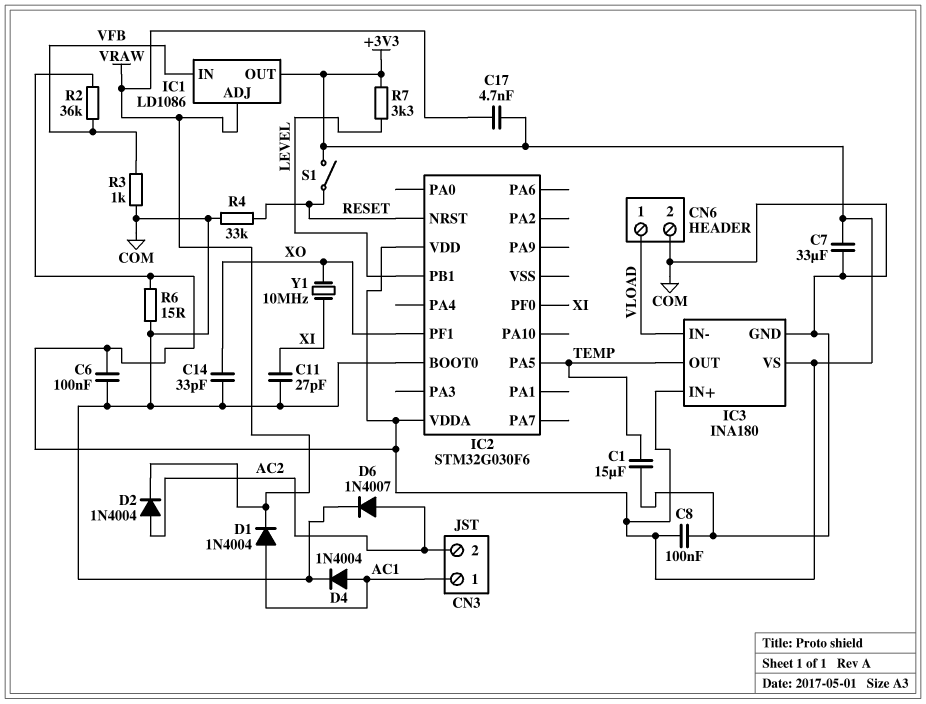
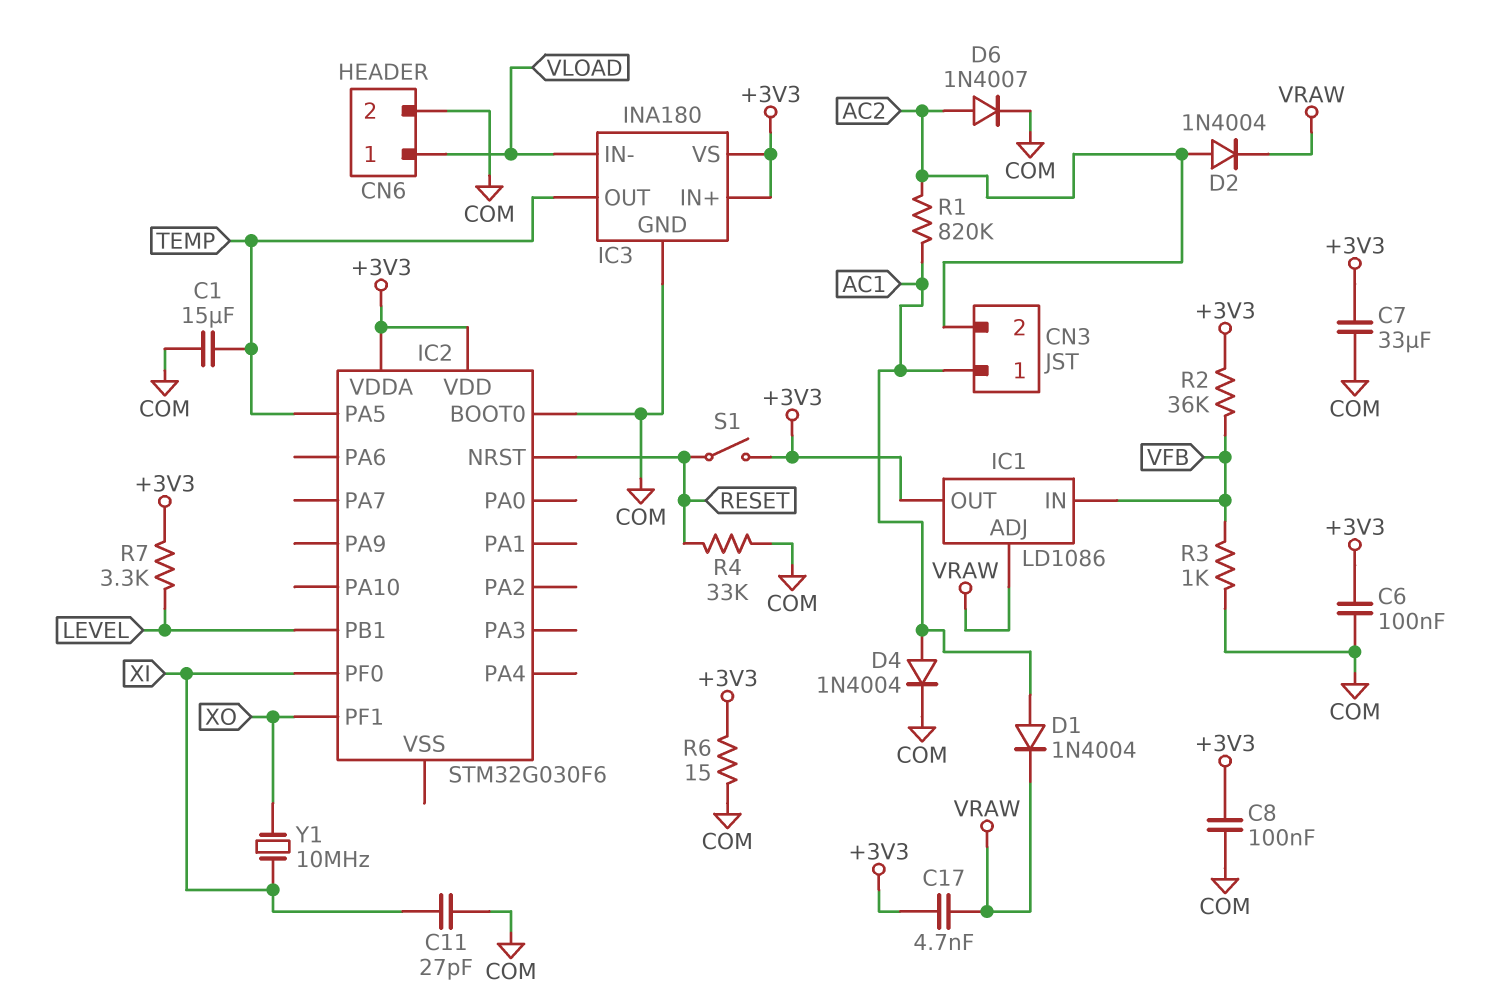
C14: 33pF (COM, XO) -> none
R1: none -> 820k (AC1, AC2)

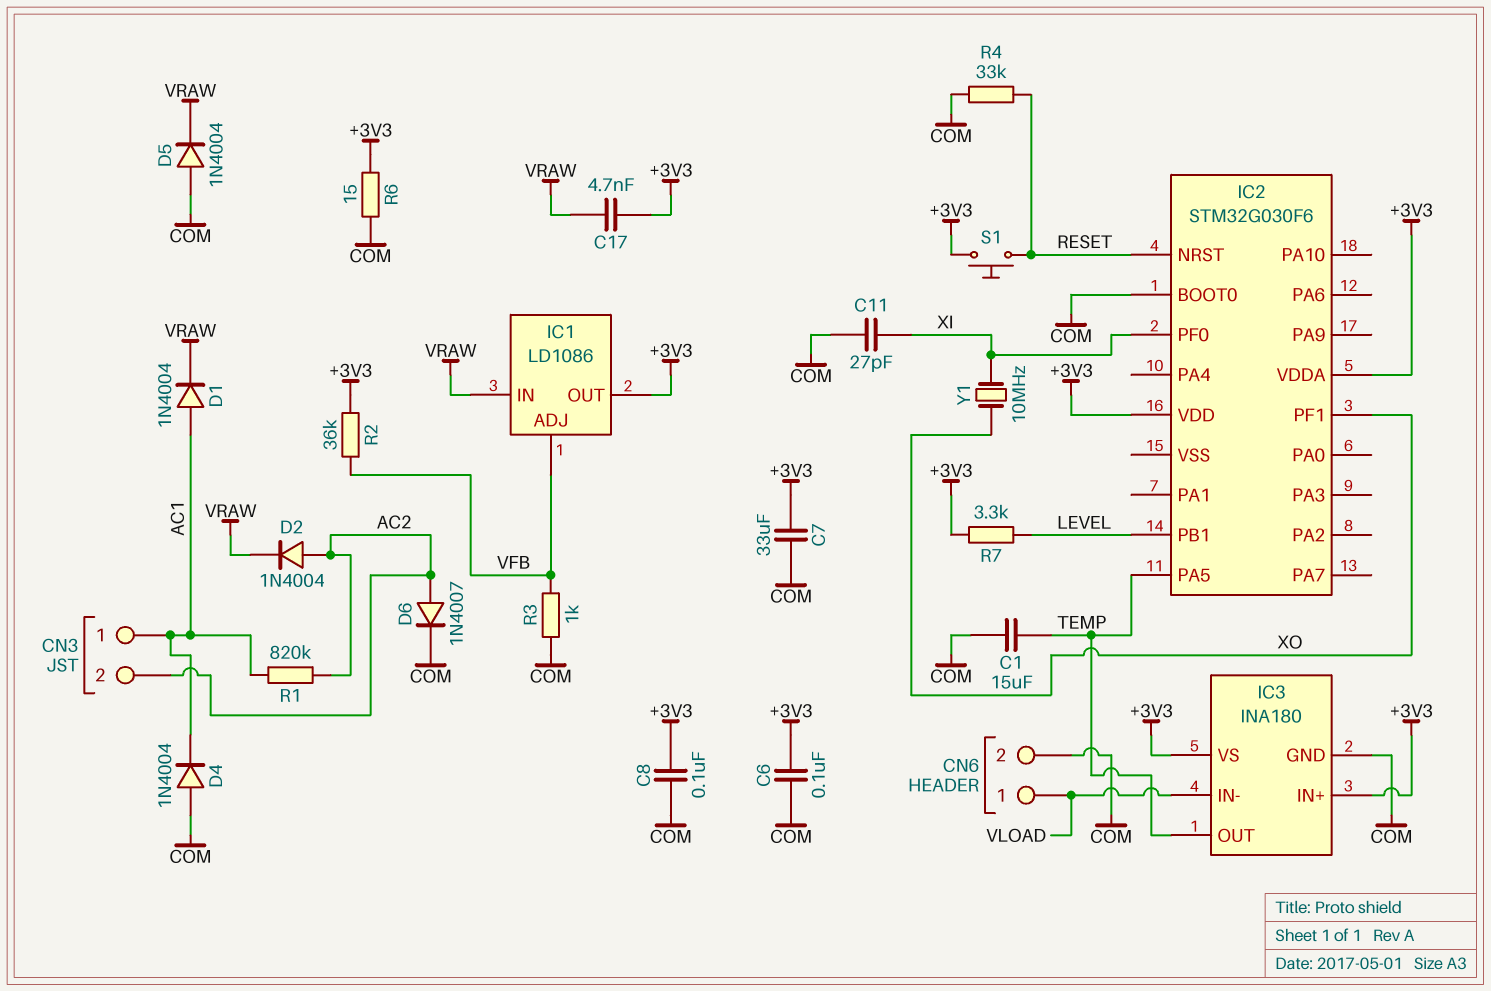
D4: diode 1N4004 (A AC1, K COM) -> diode 1N4004 (A COM, K AC1)
D5: none -> diode 1N4004 (A COM, K VRAW)
IC1 pin ADJ: VRAW -> VFB
IC1 pin IN: VFB -> VRAW
S1: switch (+3V3, RESET) -> button (+3V3, RESET)

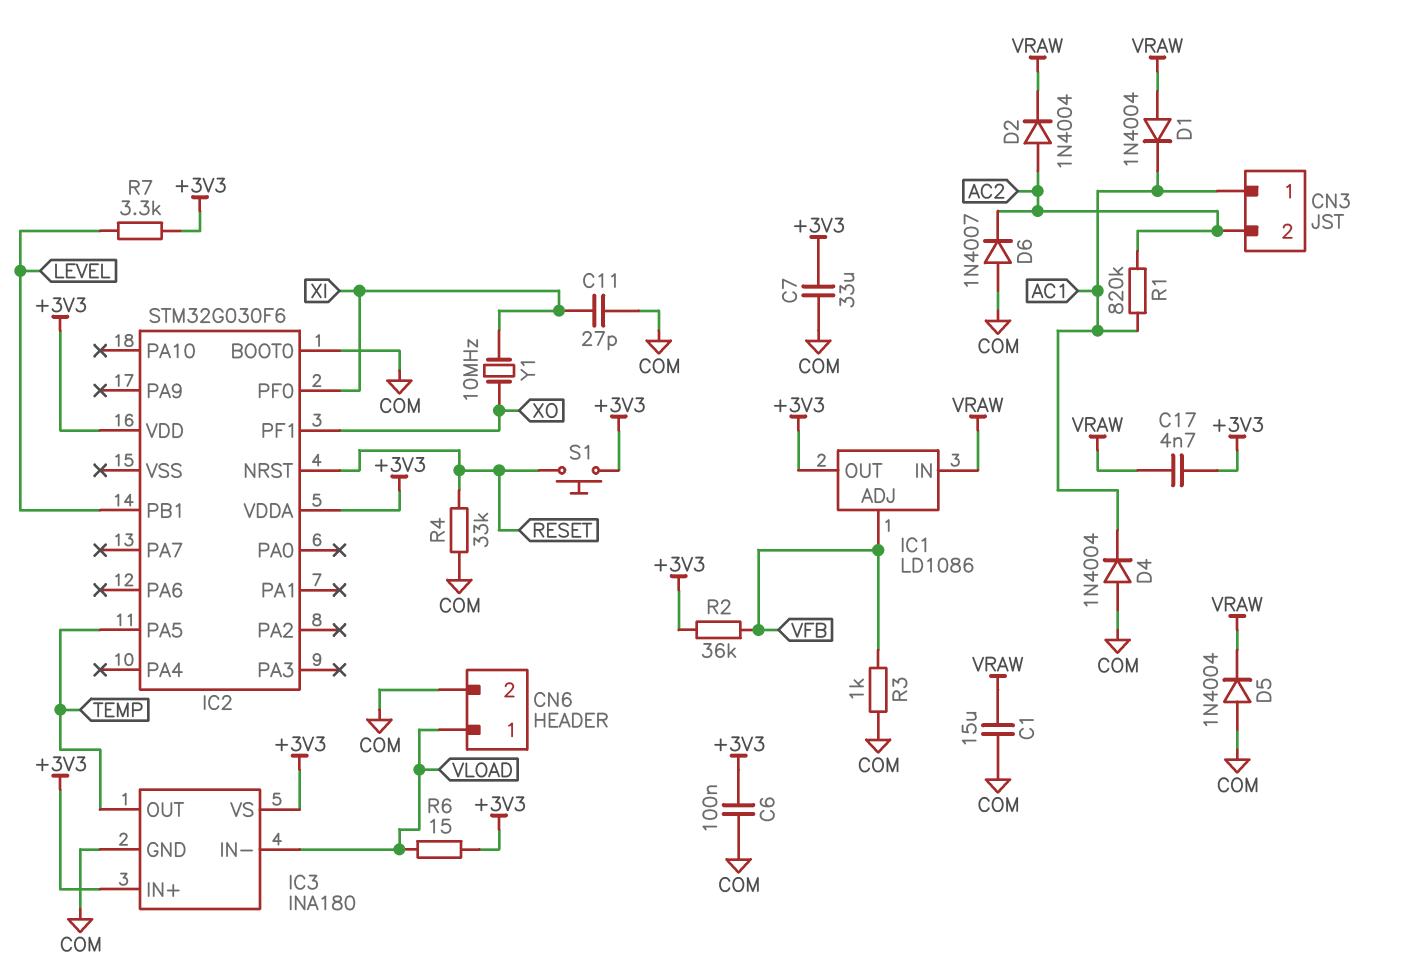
C1: 15uF (COM, TEMP) -> 15uF (COM, VRAW)
C8: 100nF (+3V3, COM) -> none
D1: diode 1N4004 (A AC1, K VRAW) -> diode 1N4004 (A VRAW, K AC1)
D6: diode 1N4007 (A AC2, K COM) -> diode 1N4007 (A COM, K AC2)
R6: 15 (+3V3, COM) -> 15 (+3V3, VLOAD)

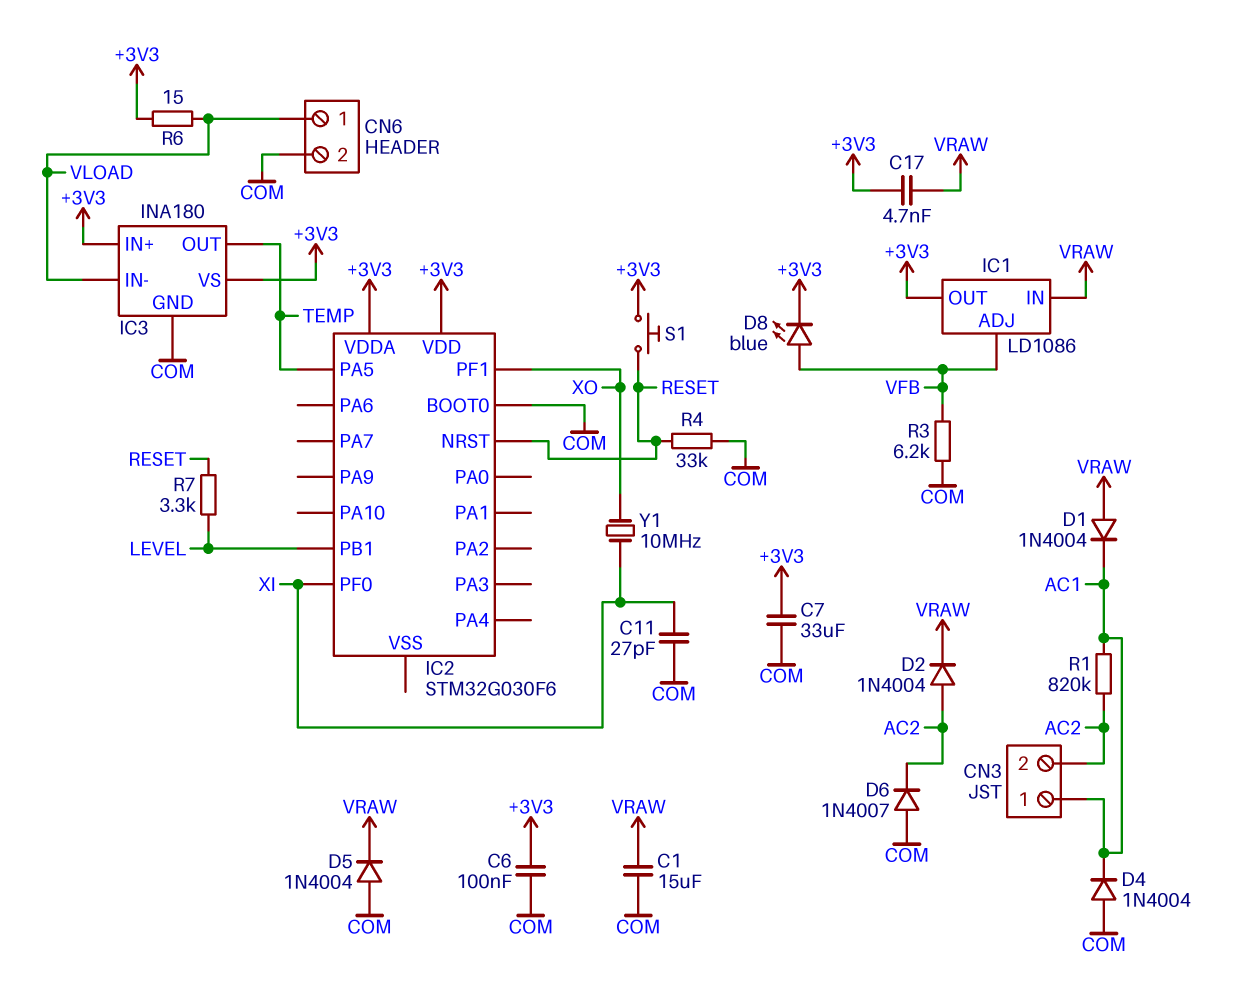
D8: none -> LED blue (A VFB, K +3V3)
R2: 36k (+3V3, VFB) -> none
R3: 1k (COM, VFB) -> 6.2k (COM, VFB)
R7: 3.3k (+3V3, LEVEL) -> 3.3k (LEVEL, RESET)

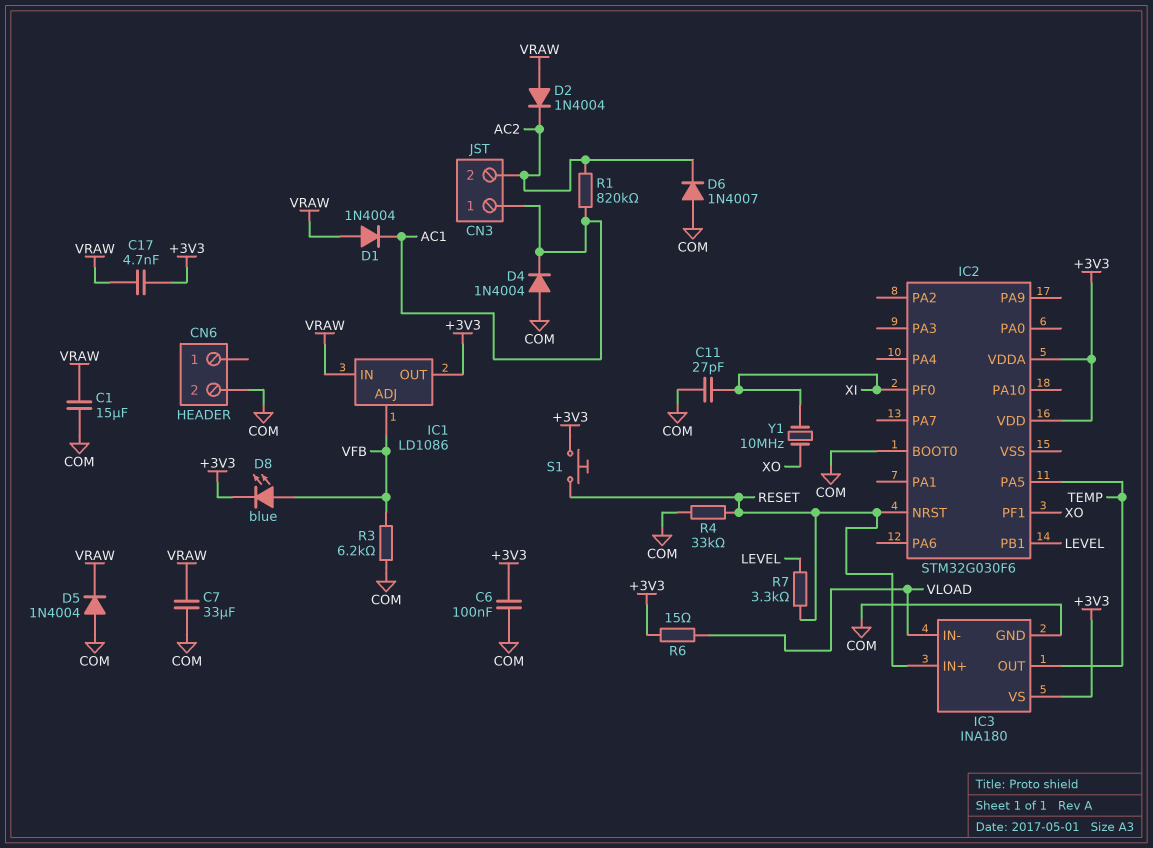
C7: 33uF (+3V3, COM) -> 33uF (COM, VRAW)
CN6 pin 1: VLOAD -> none
D2: diode 1N4004 (A AC2, K VRAW) -> diode 1N4004 (A VRAW, K AC2)
IC3 pin IN+: +3V3 -> RESET

